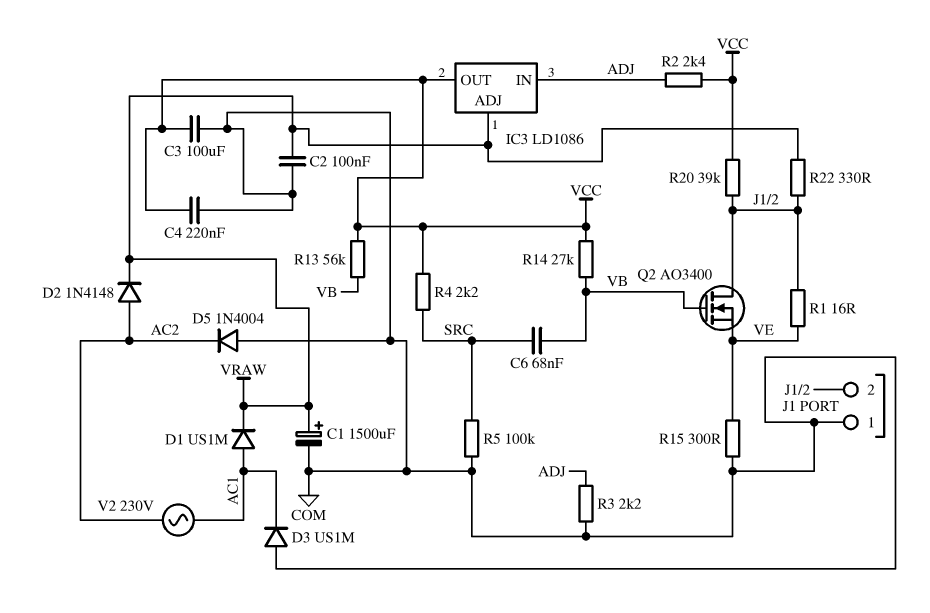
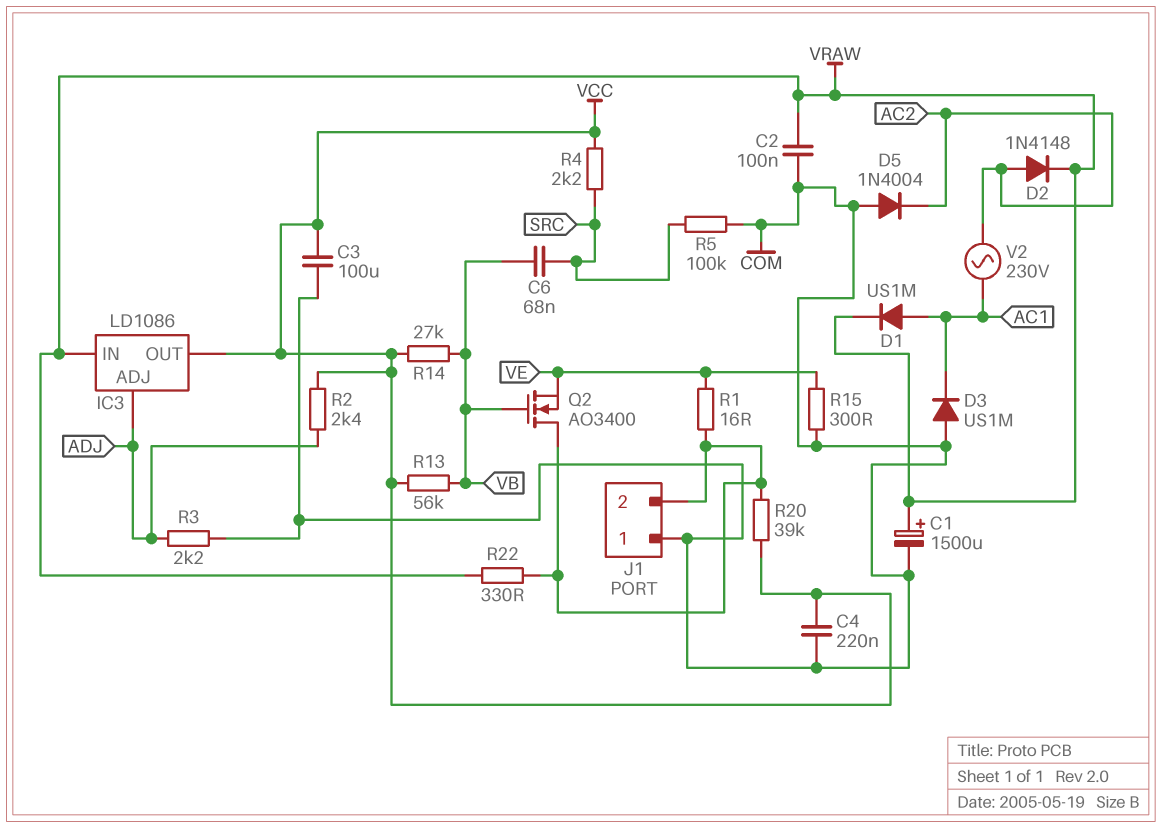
IC3 pin ADJ: VRAW -> ADJ
IC3 pin IN: ADJ -> VRAW

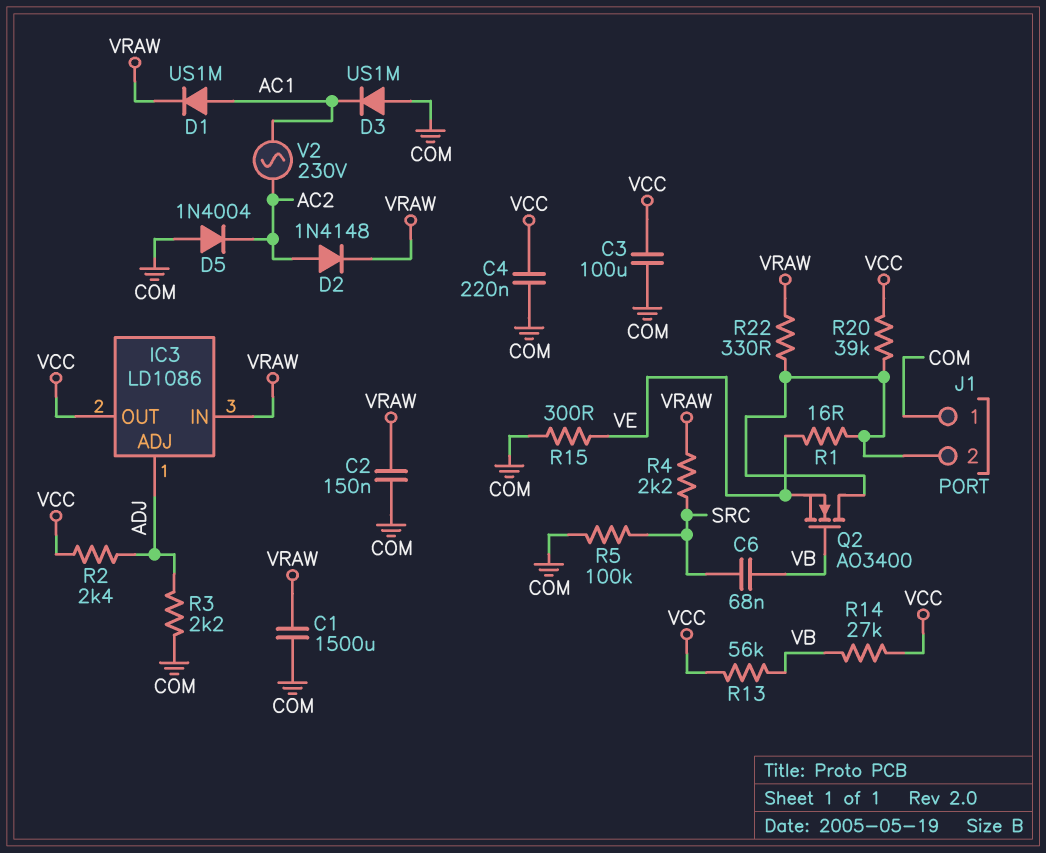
C1: 1500uF (plus VRAW, minus COM) -> 1500uF (COM, VRAW)
C2: 100nF (COM, VRAW) -> 150nF (COM, VRAW)
R4: 2.2k (SRC, VCC) -> 2.2k (SRC, VRAW)

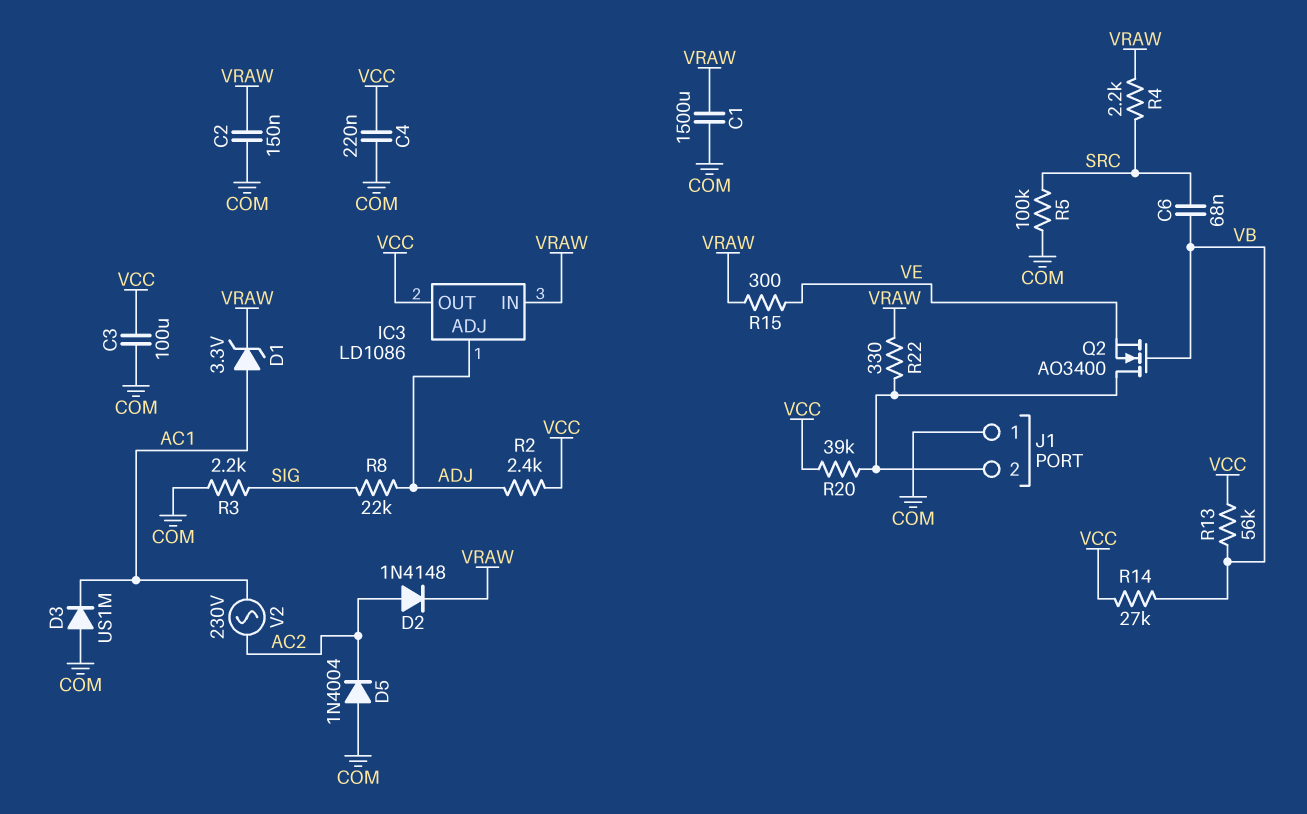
D1: diode US1M (A AC1, K VRAW) -> zener 3.3V (A AC1, K VRAW)
R1: 16 (J1/2, VE) -> none
R3: 2.2k (ADJ, COM) -> 2.2k (COM, SIG)
R8: none -> 22k (ADJ, SIG)
R15: 300 (COM, VE) -> 300 (VE, VRAW)

